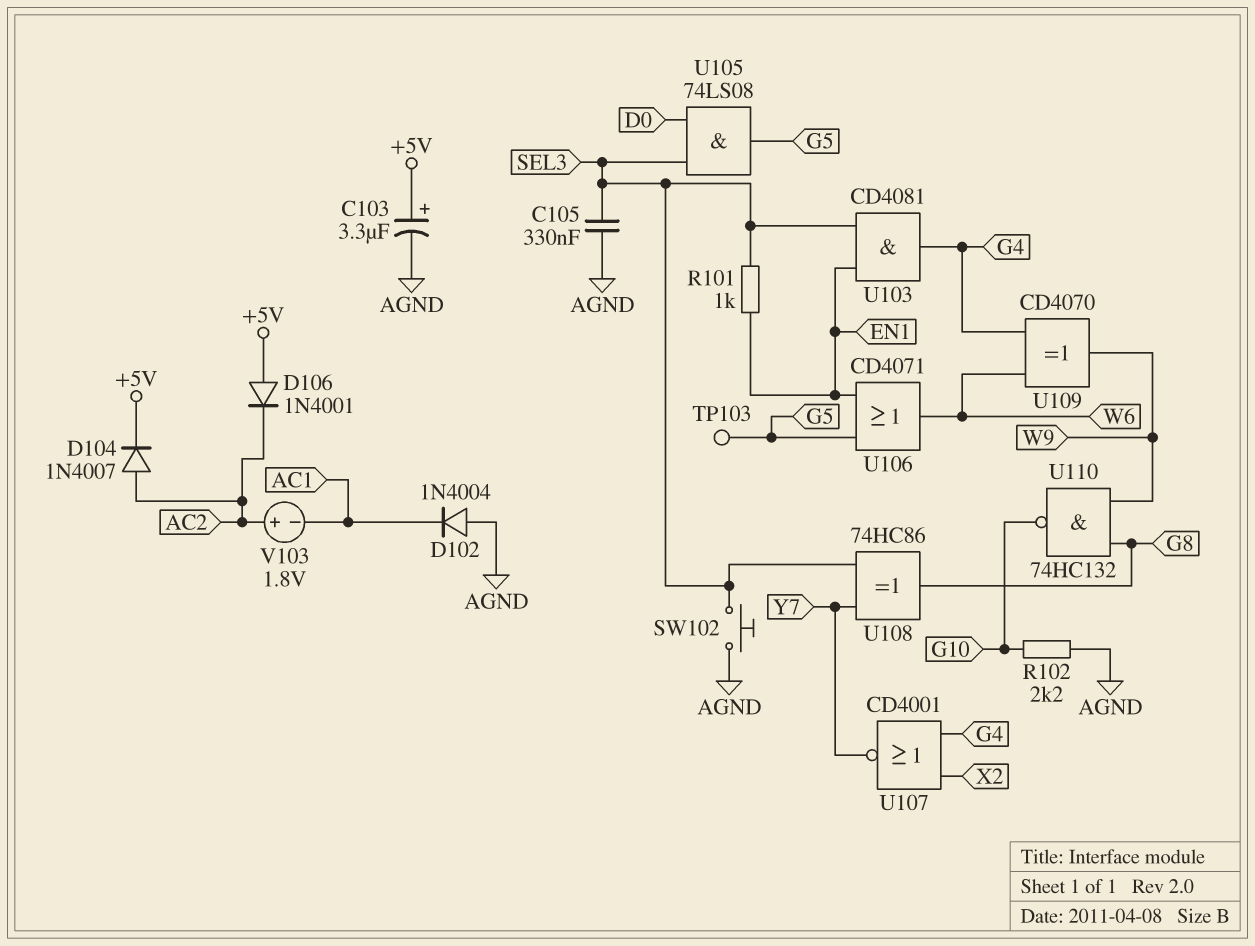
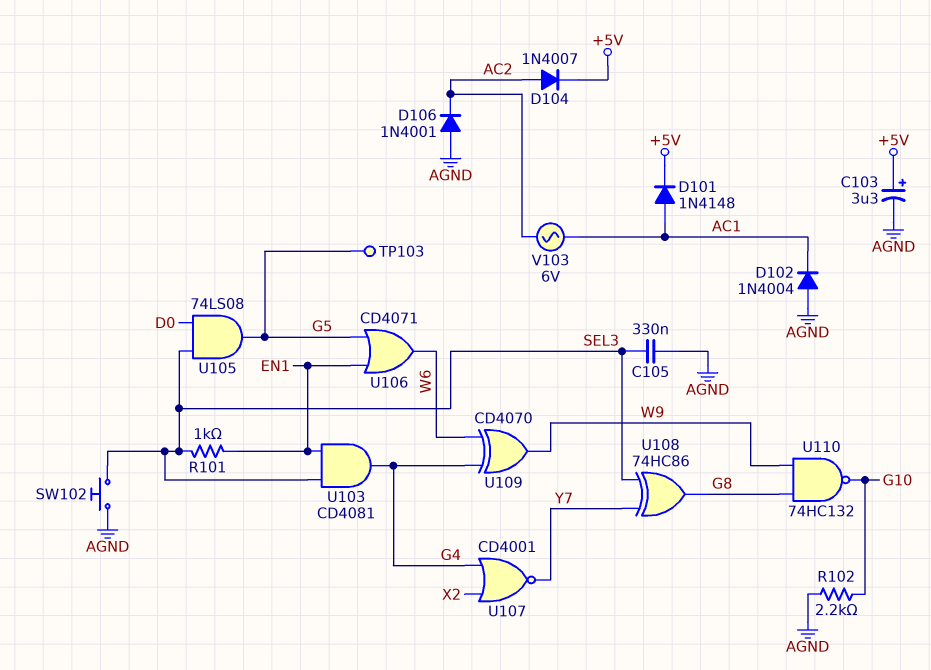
D101: none -> diode 1N4148 (A AC1, K +5V)
D106: diode 1N4001 (A +5V, K AC2) -> diode 1N4001 (A AGND, K AC2)
V103: 1.8V (plus AC2, minus AC1) -> AC 6V (AC1, AC2)

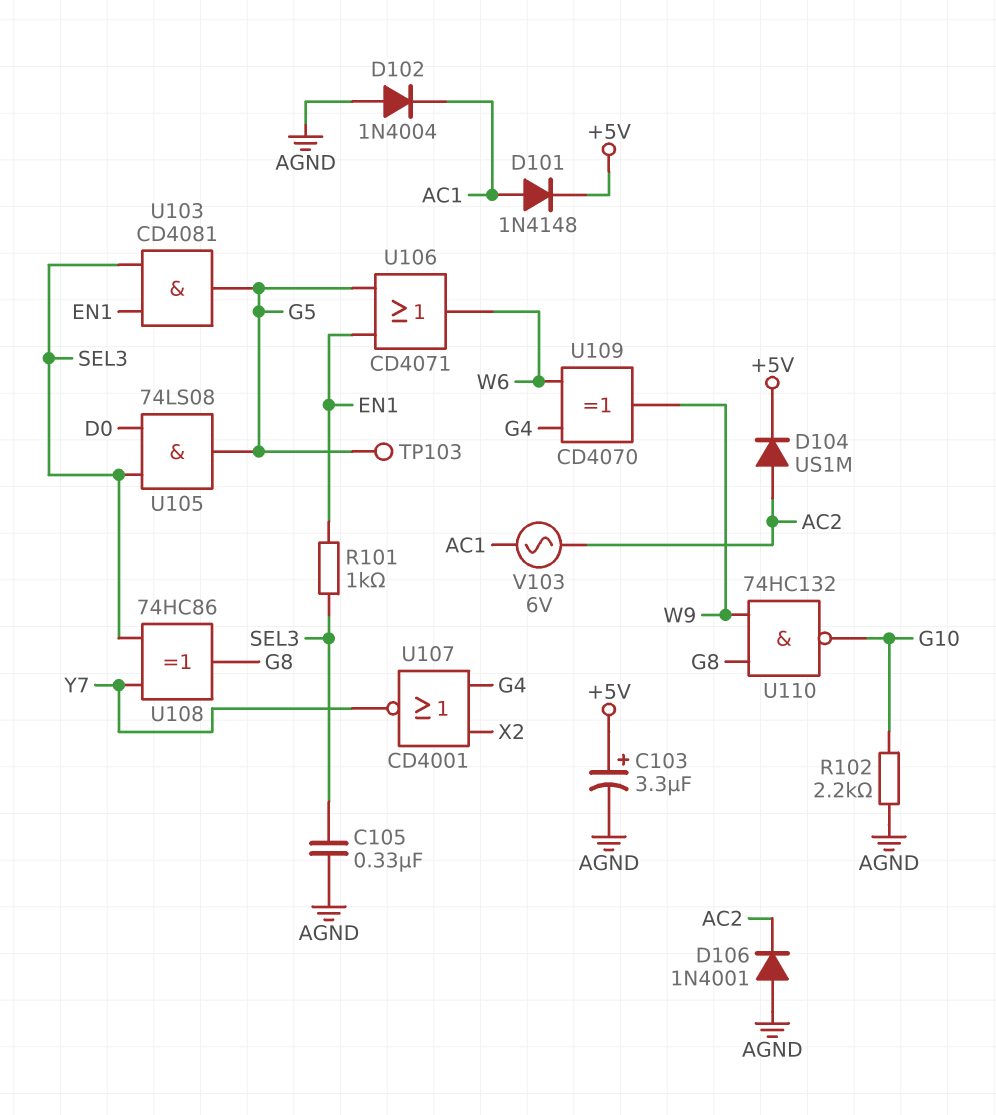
D104: diode 1N4007 (A AC2, K +5V) -> diode US1M (A AC2, K +5V)
SW102: button (AGND, SEL3) -> none
U103: AND CD4081 (in EN1, in SEL3, out G4) -> AND CD4081 (in EN1, in SEL3, out G5)

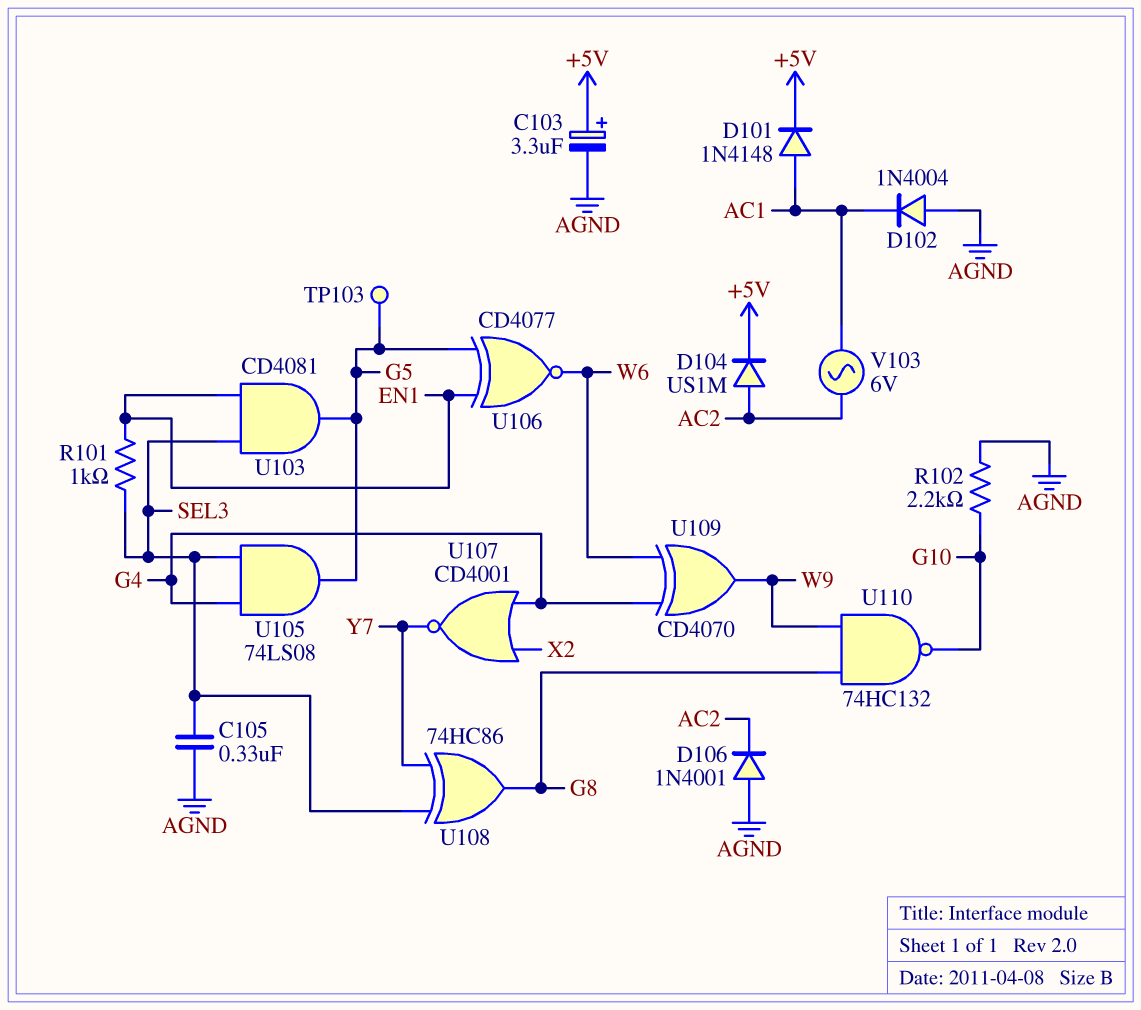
U105: AND 74LS08 (in D0, in SEL3, out G5) -> AND 74LS08 (in G4, in SEL3, out G5)
U106: OR CD4071 (in EN1, in G5, out W6) -> XNOR CD4077 (in EN1, in G5, out W6)

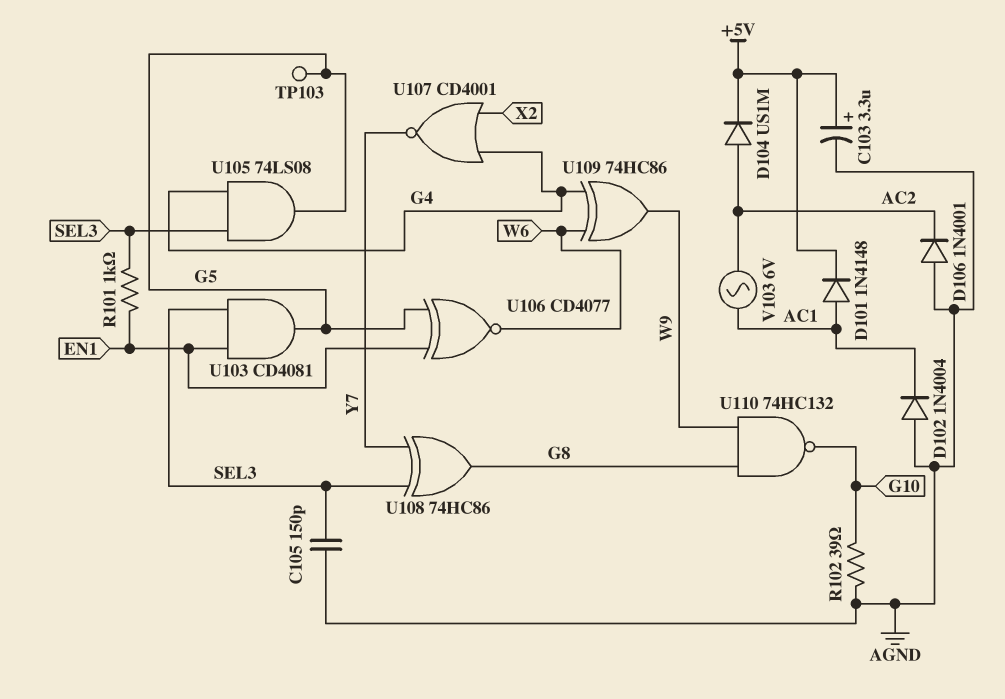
C105: 330nF (AGND, SEL3) -> 150pF (AGND, SEL3)
R102: 2.2k (AGND, G10) -> 39 (AGND, G10)
U109: XOR CD4070 (in G4, in W6, out W9) -> XOR 74HC86 (in G4, in W6, out W9)

